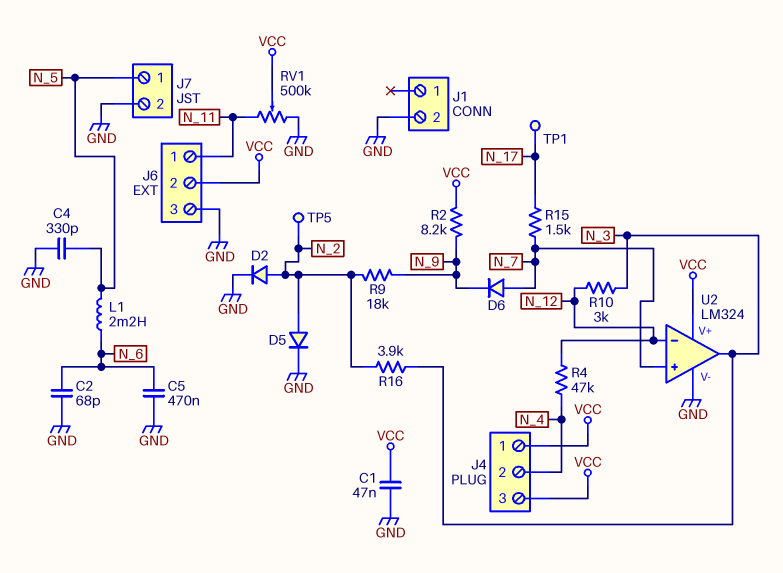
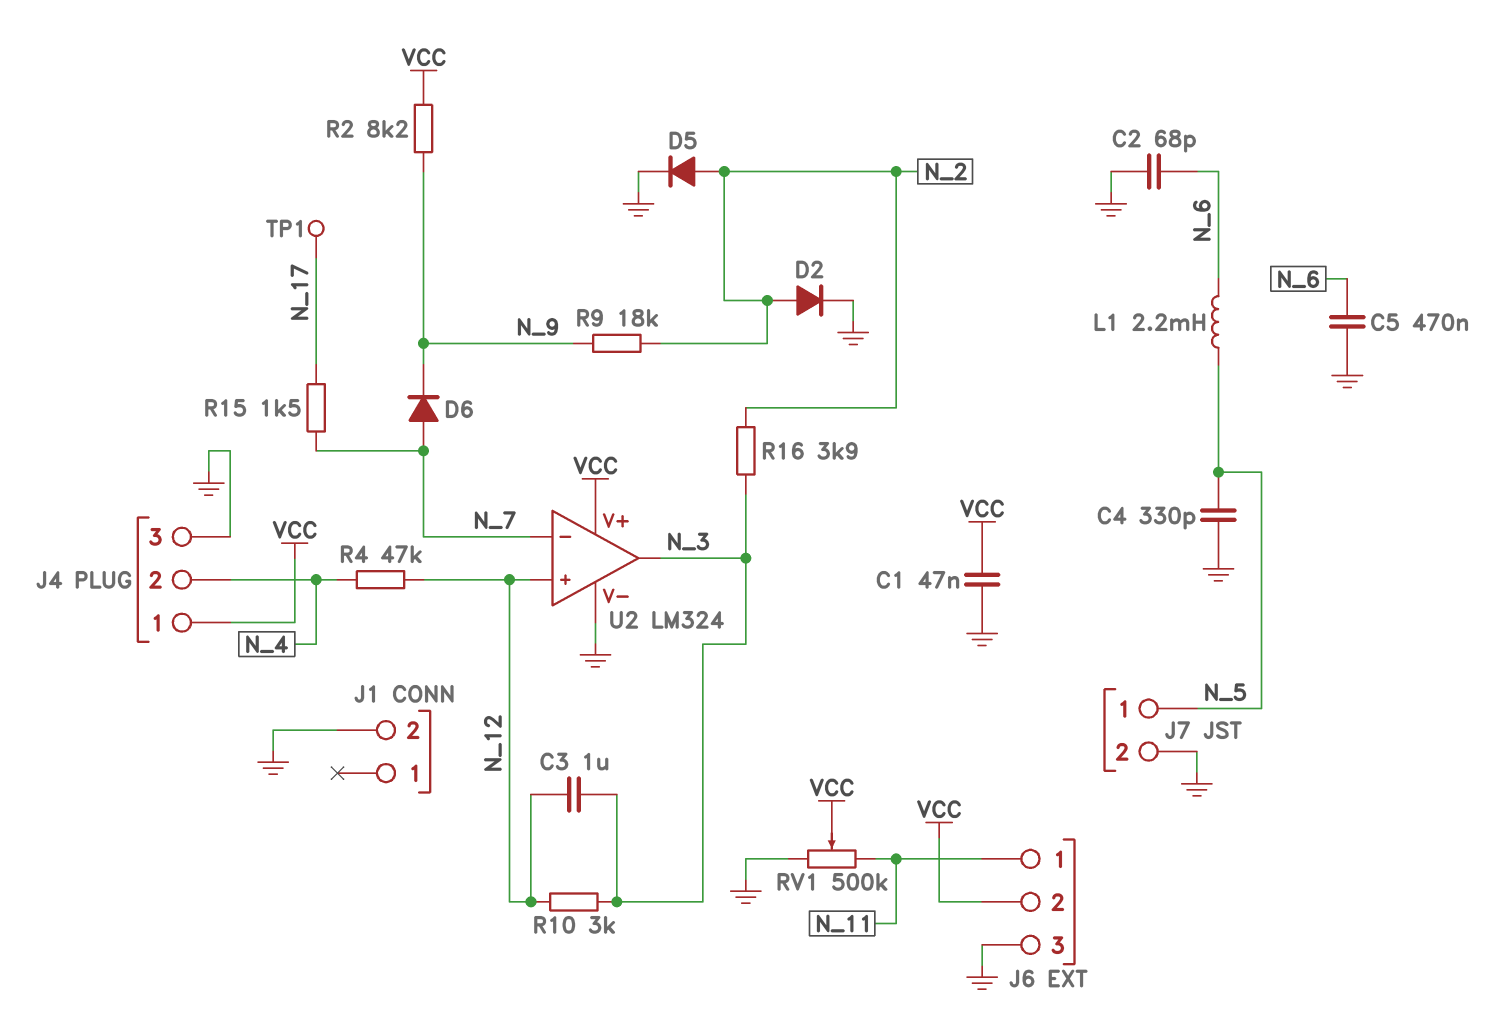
C3: none -> 1uF (N_3, N_12)
J4 pin 3: VCC -> GND
TP5: test point (N_2) -> none
U2 pin in+: N_7 -> N_12
U2 pin in-: N_12 -> N_7

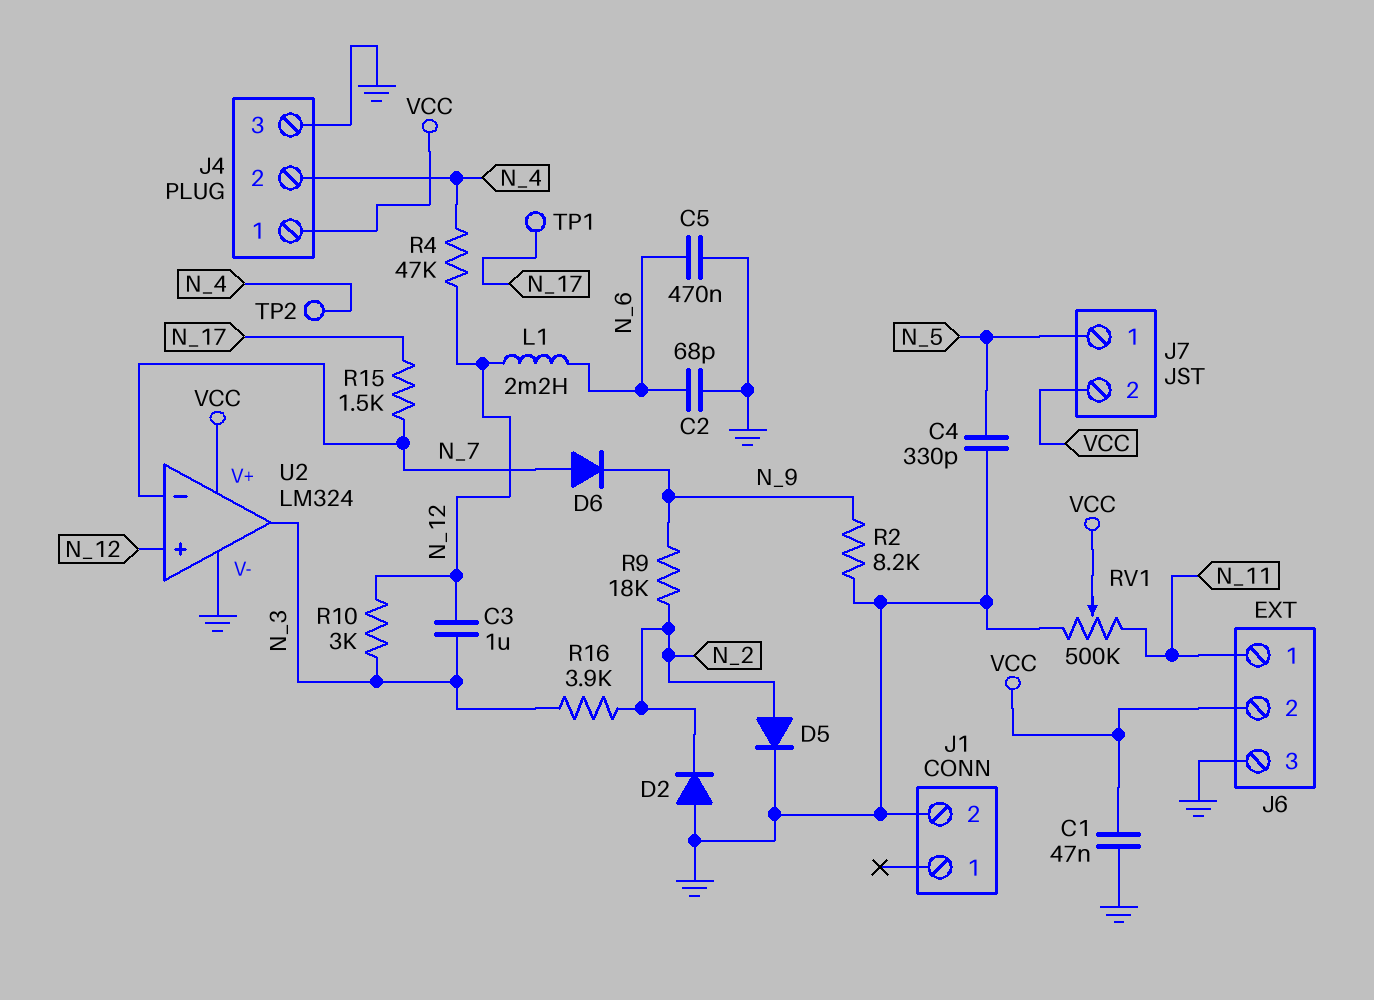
D2: diode (A N_2, K GND) -> diode (A GND, K N_2)
J7 pin 2: GND -> VCC
L1: 2.2mH (N_5, N_6) -> 2.2mH (N_6, N_12)
R2: 8.2k (N_9, VCC) -> 8.2k (GND, N_9)
TP2: none -> test point (N_4)

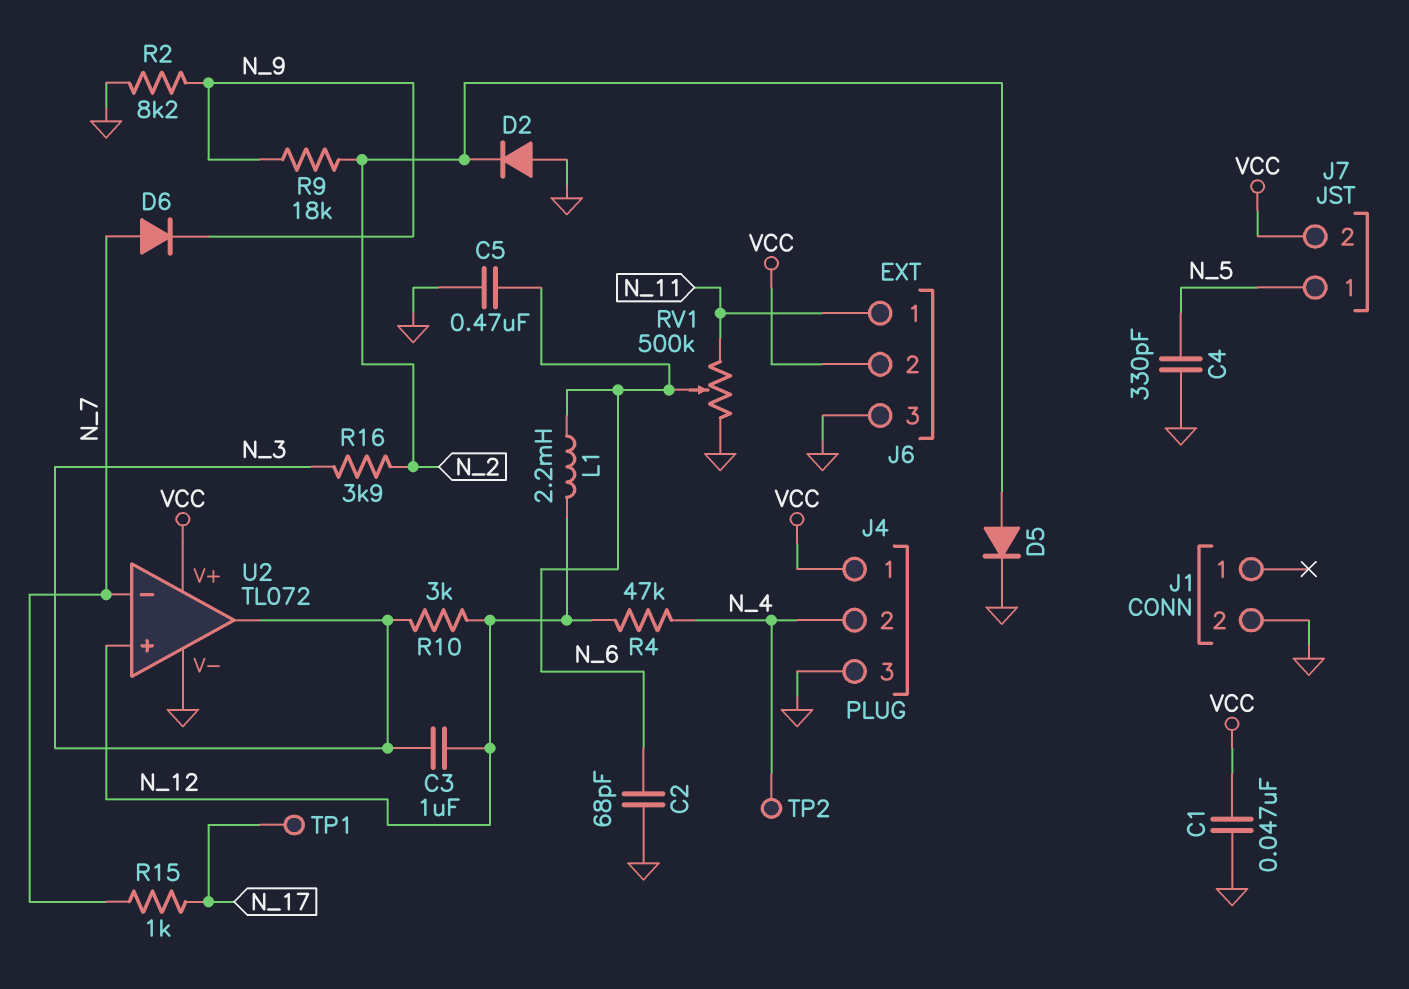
R15: 1.5k (N_7, N_17) -> 1k (N_7, N_17)
RV1: 500k (GND, N_11, wiper VCC) -> 500k (GND, N_11, wiper N_6)
U2: LM324 -> TL072

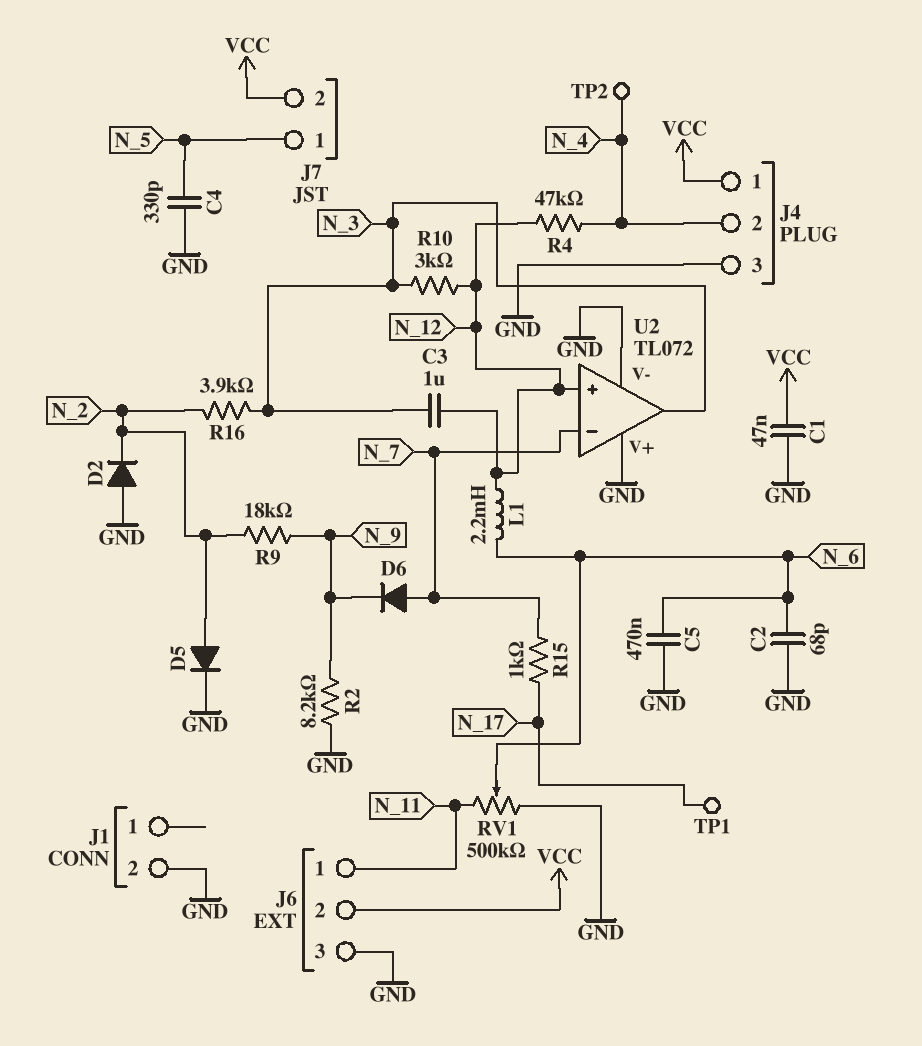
U2 pin V+: VCC -> GND

